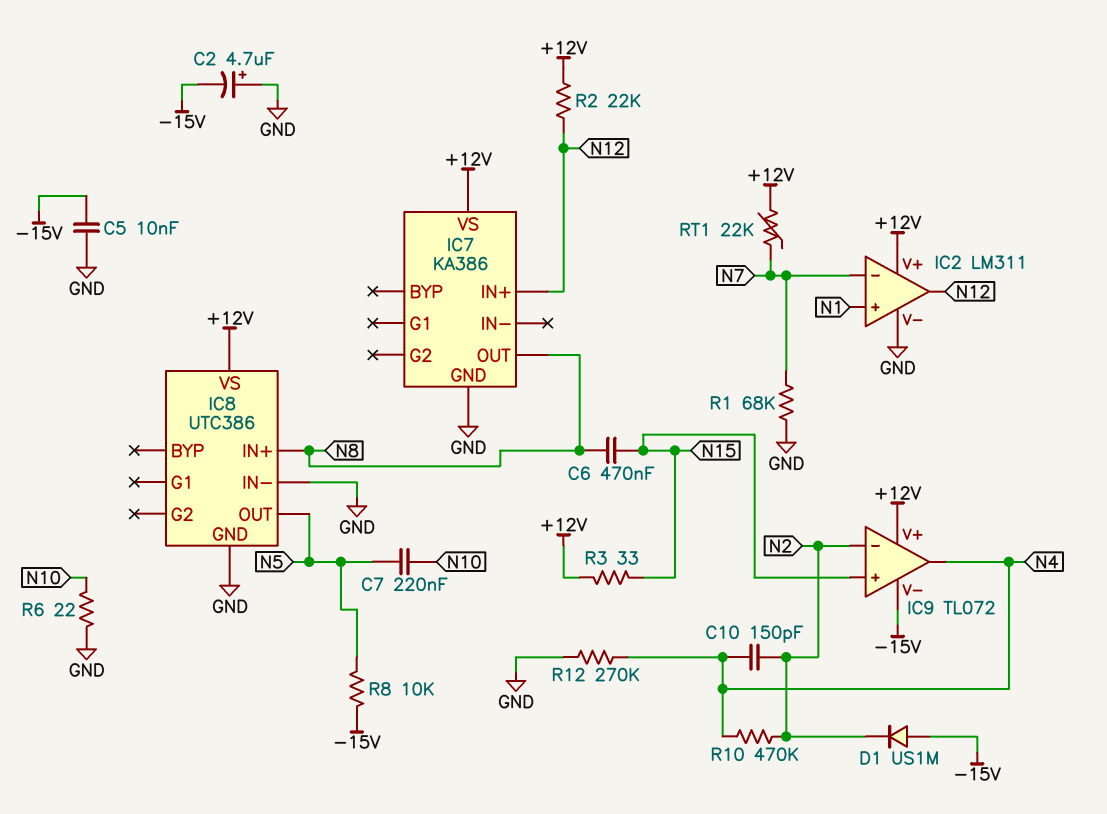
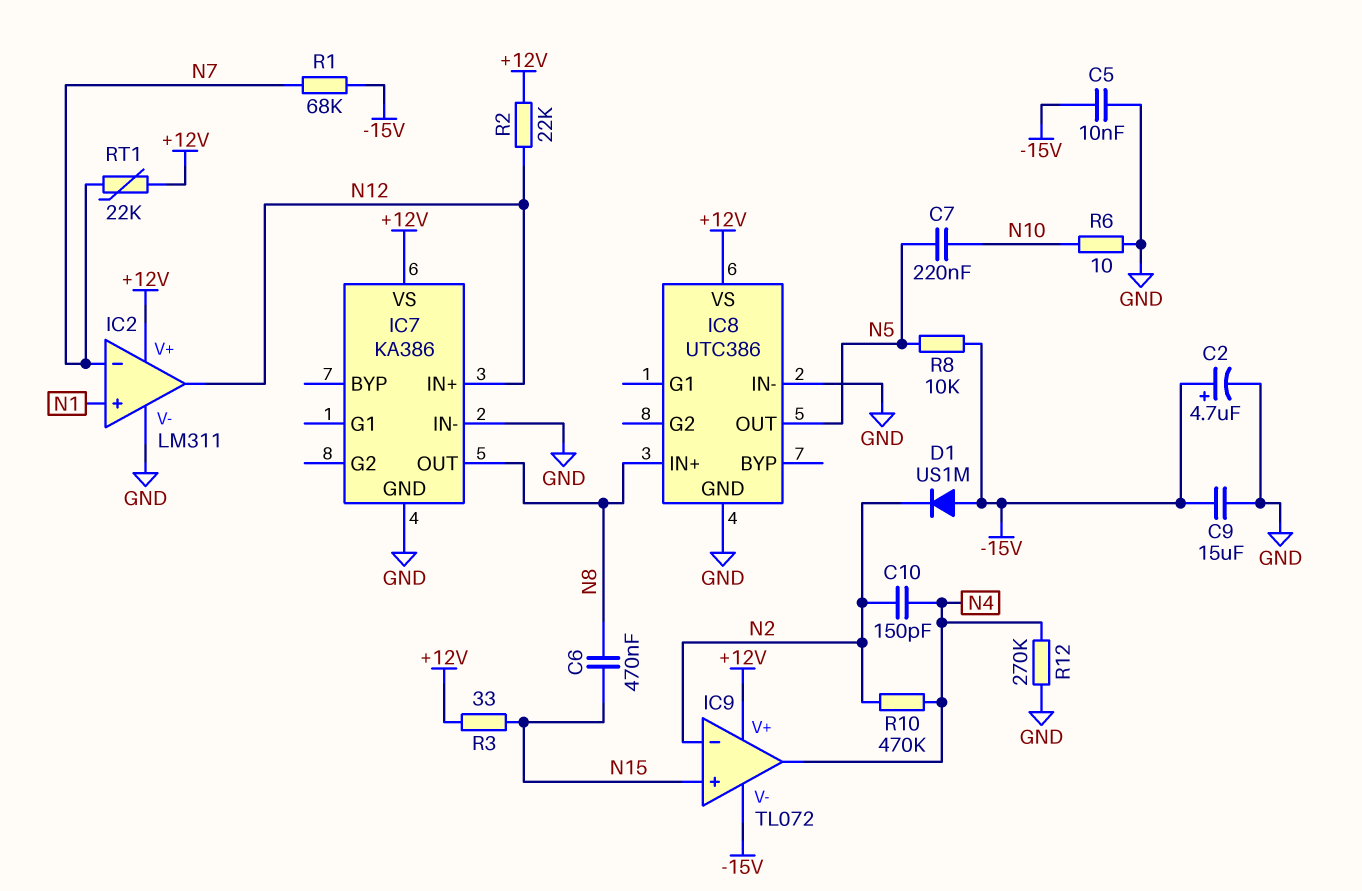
C2: 4.7uF (plus GND, minus -15V) -> 4.7uF (plus -15V, minus GND)
C9: none -> 15uF (-15V, GND)
IC7 pin IN-: none -> GND
R1: 68k (GND, N7) -> 68k (-15V, N7)
R6: 22 (GND, N10) -> 10 (GND, N10)

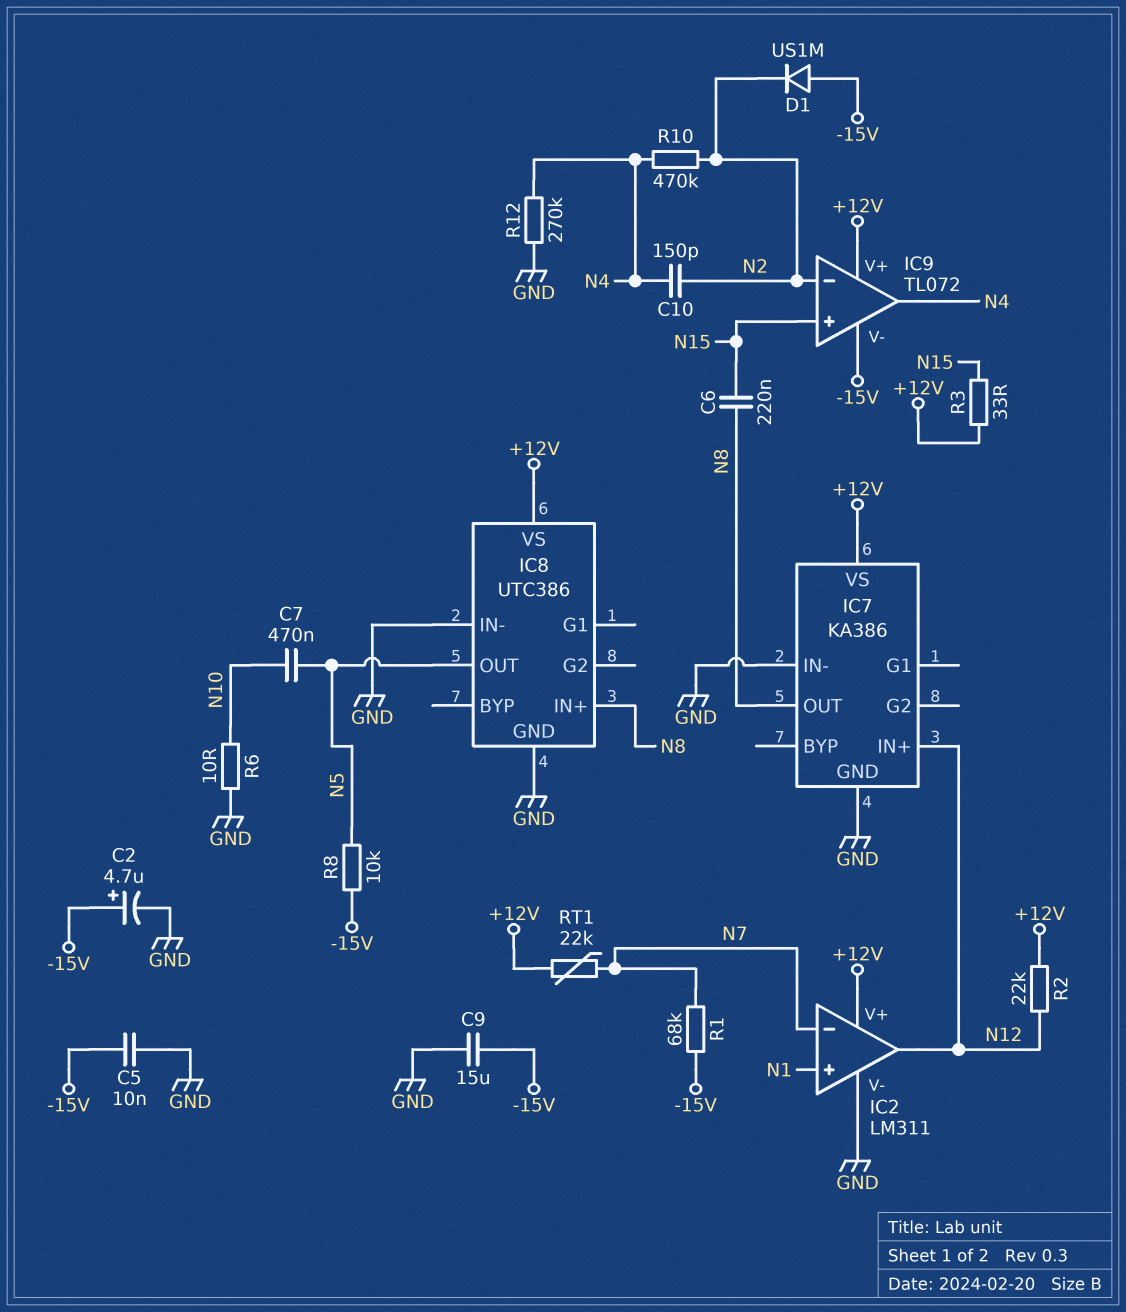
C6: 470nF (N8, N15) -> 220nF (N8, N15)
C7: 220nF (N5, N10) -> 470nF (N5, N10)

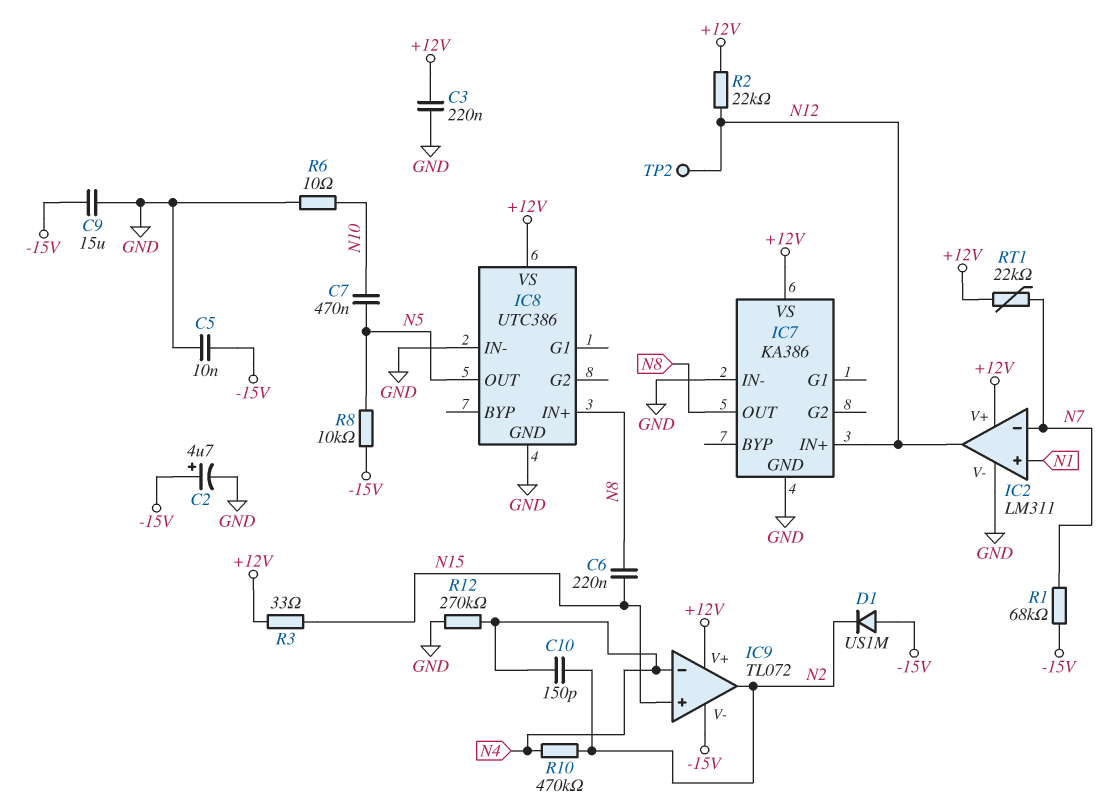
C3: none -> 220nF (+12V, GND)
IC9 pin in-: N2 -> N4
IC9 pin out: N4 -> N2
TP2: none -> test point (N12)

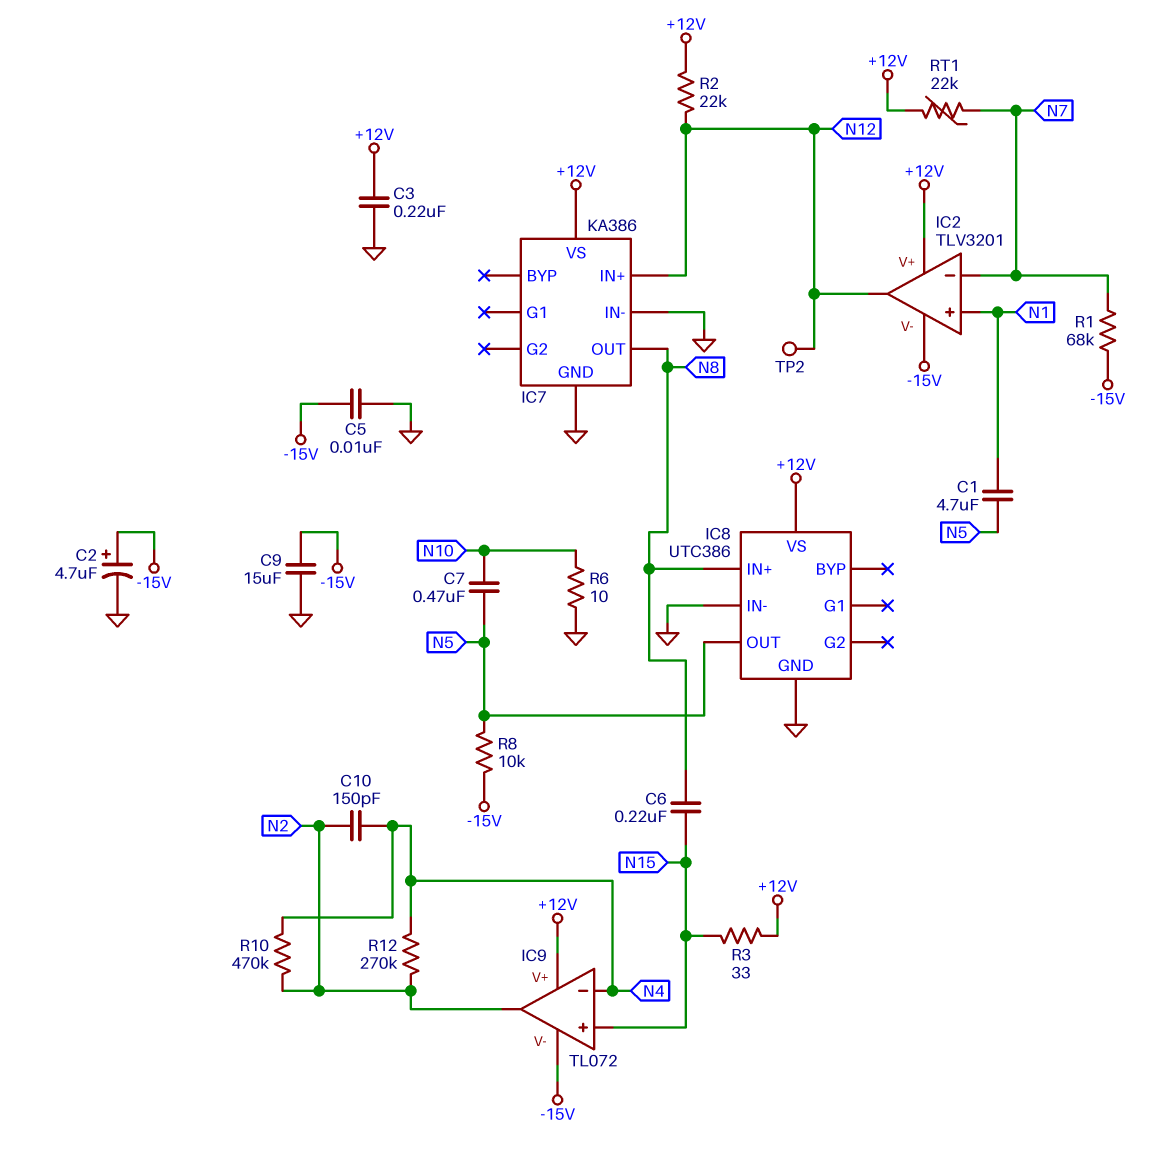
C1: none -> 4.7uF (N1, N5)
D1: diode US1M (A -15V, K N2) -> none
IC2: LM311 -> TLV3201
IC2 pin V-: GND -> -15V
R12: 270k (GND, N4) -> 270k (N2, N4)

